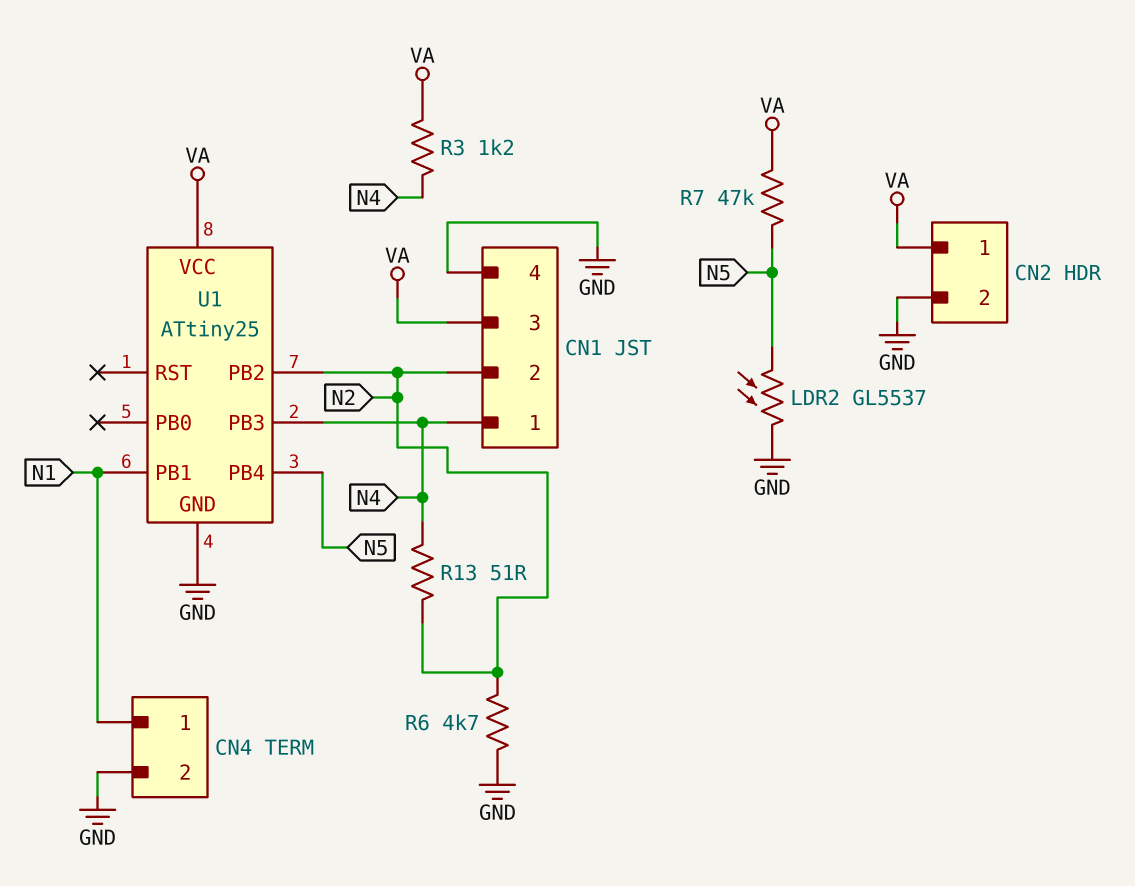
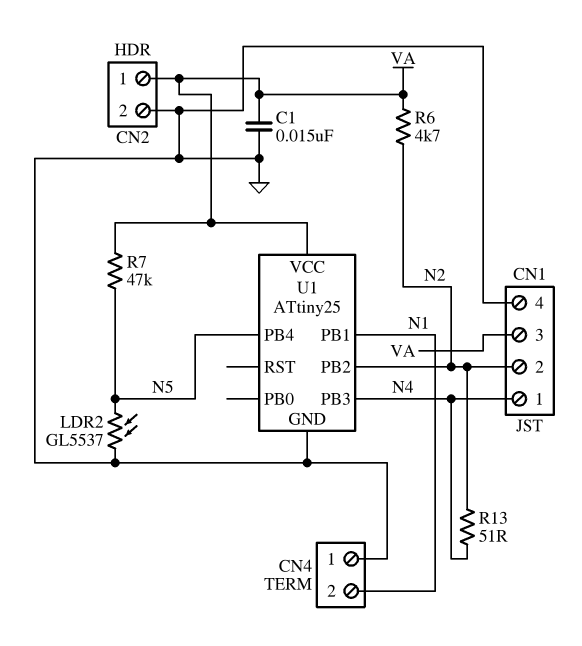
C1: none -> 15nF (GND, VA)
CN4 pin 1: N1 -> GND
CN4 pin 2: GND -> N1
R3: 1.2k (N4, VA) -> none
R6: 4.7k (GND, N2) -> 4.7k (N2, VA)

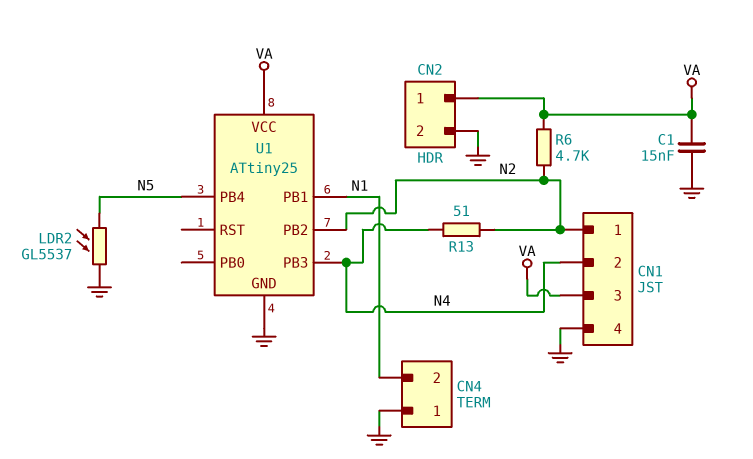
CN1 pin 1: N4 -> N2
CN1 pin 2: N2 -> N4
R7: 47k (N5, VA) -> none

